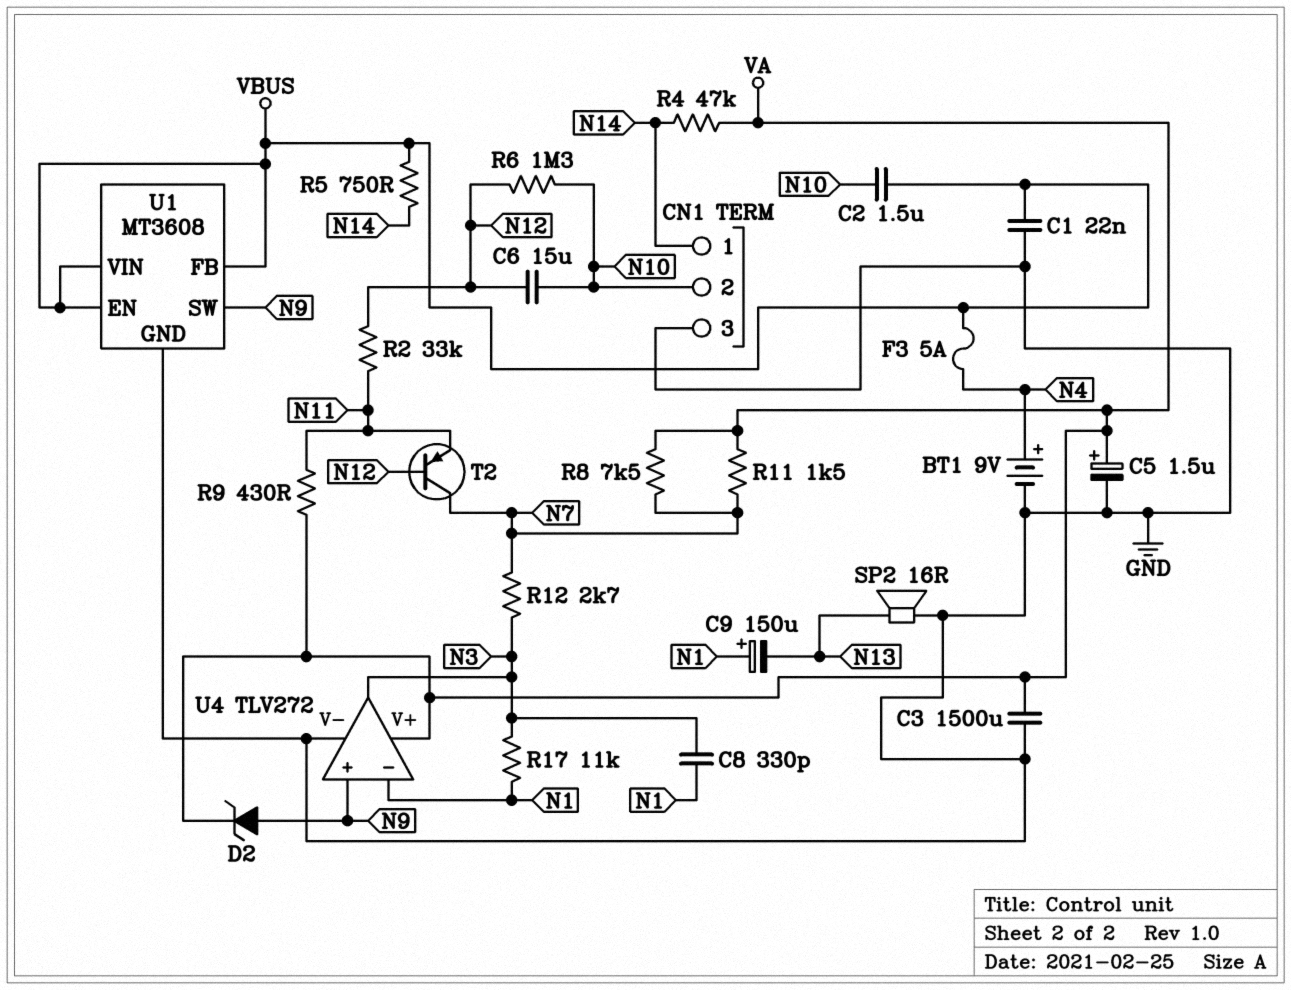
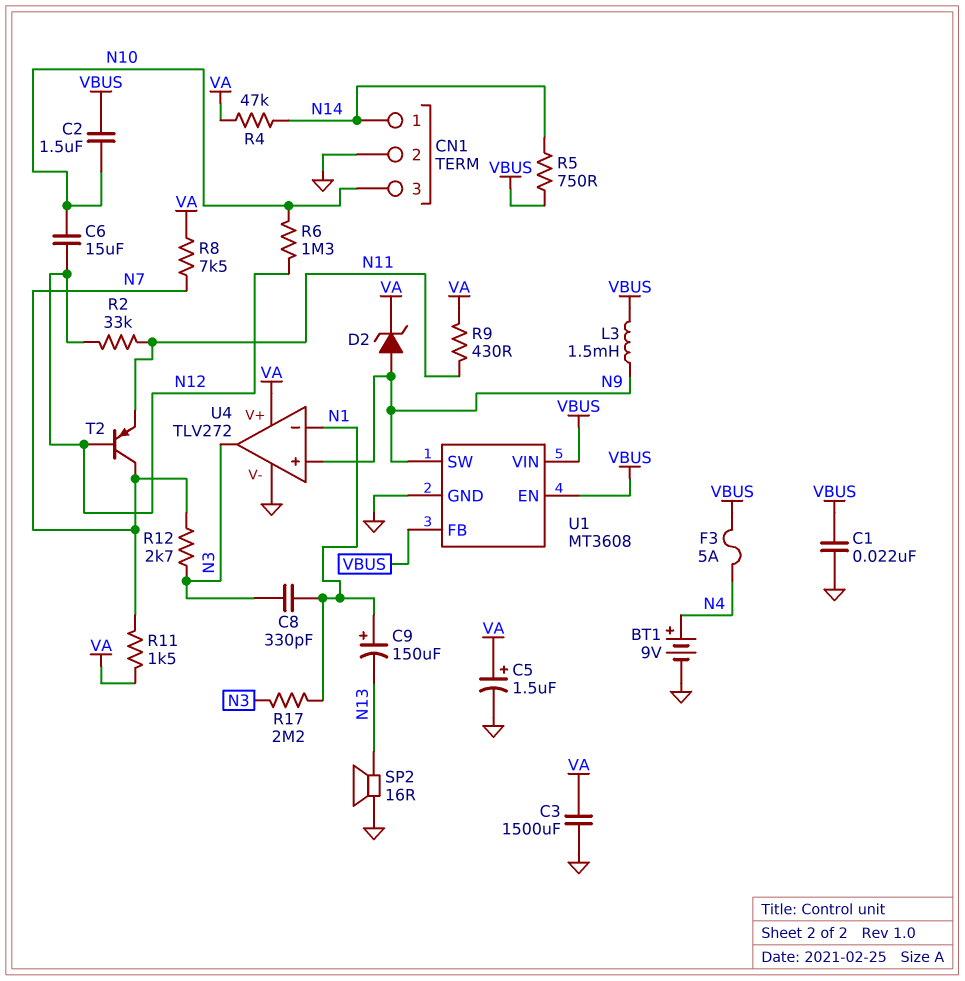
CN1 pin 2: N10 -> GND
CN1 pin 3: GND -> N10
L3: none -> 1.5mH (N9, VBUS)
R17: 11k (N1, N3) -> 2.2M (N1, N3)

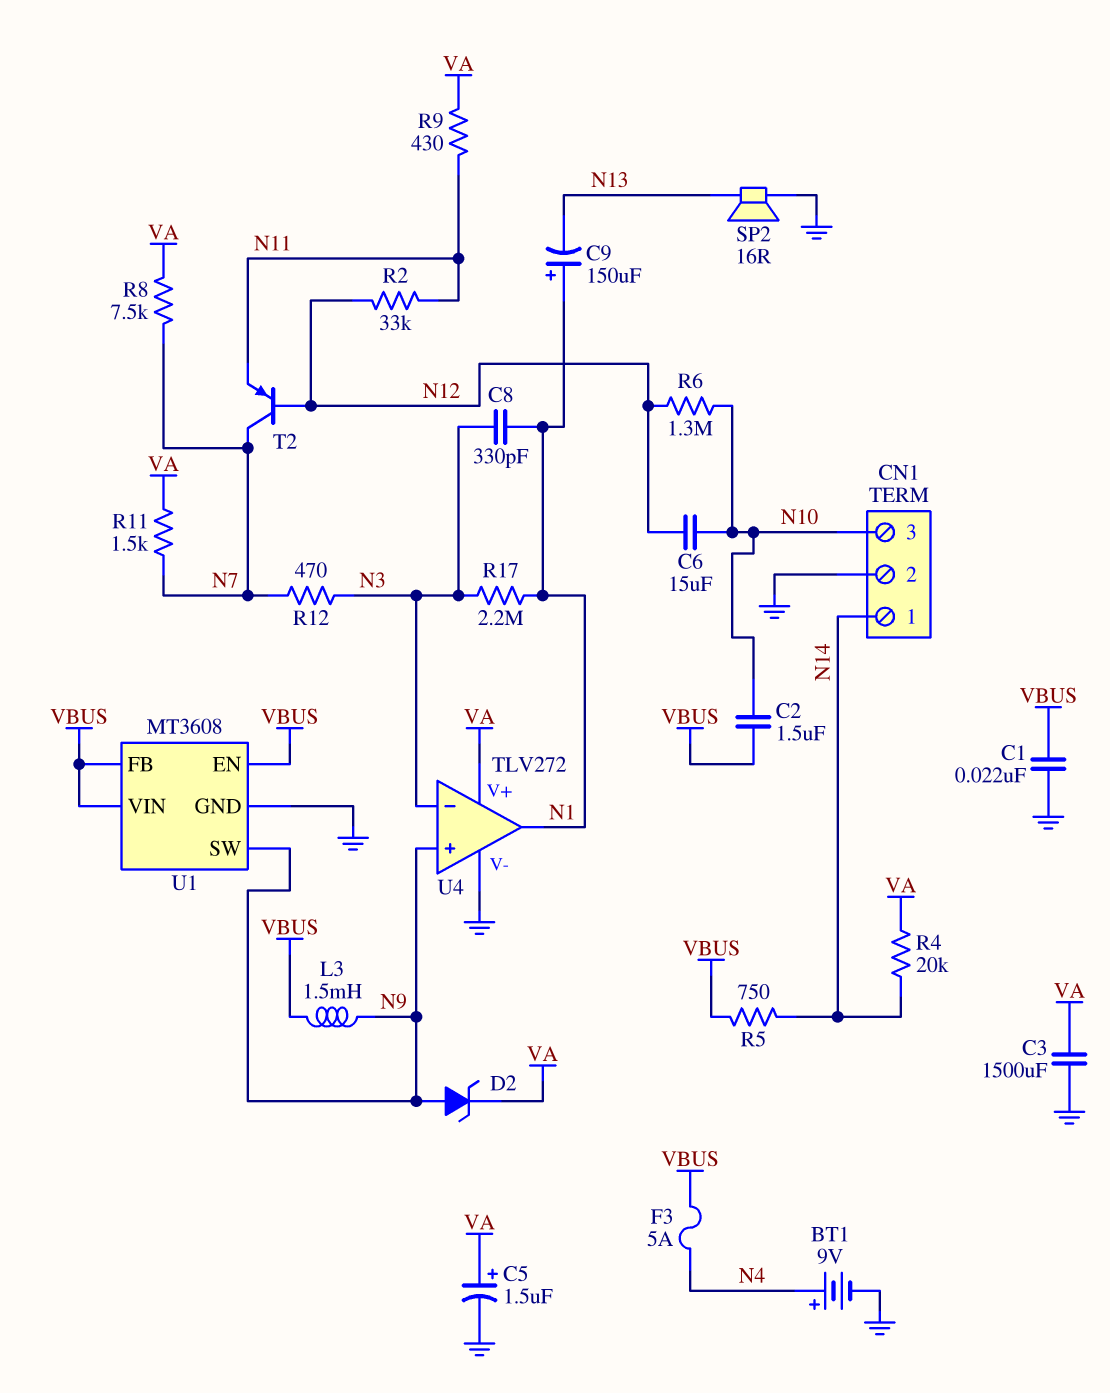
R4: 47k (N14, VA) -> 20k (N14, VA)
R12: 2.7k (N3, N7) -> 470 (N3, N7)
U4 pin in-: N1 -> N3
U4 pin out: N3 -> N1

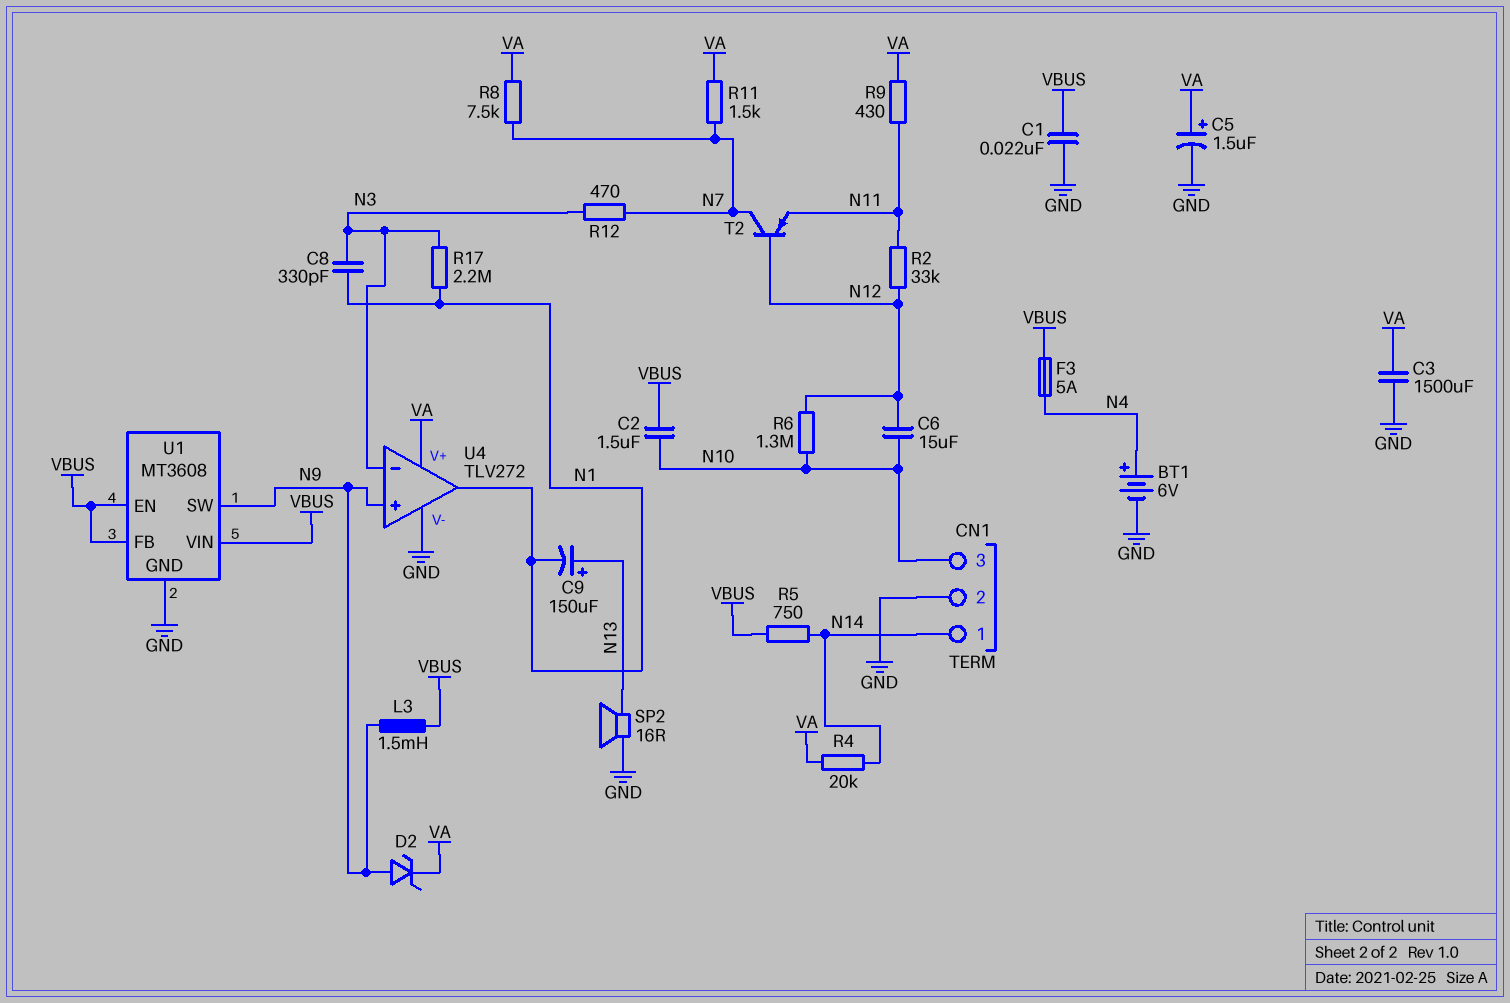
BT1: 9V (plus N4, minus GND) -> 6V (plus N4, minus GND)
C9: 150uF (plus N1, minus N13) -> 150uF (plus N13, minus N1)

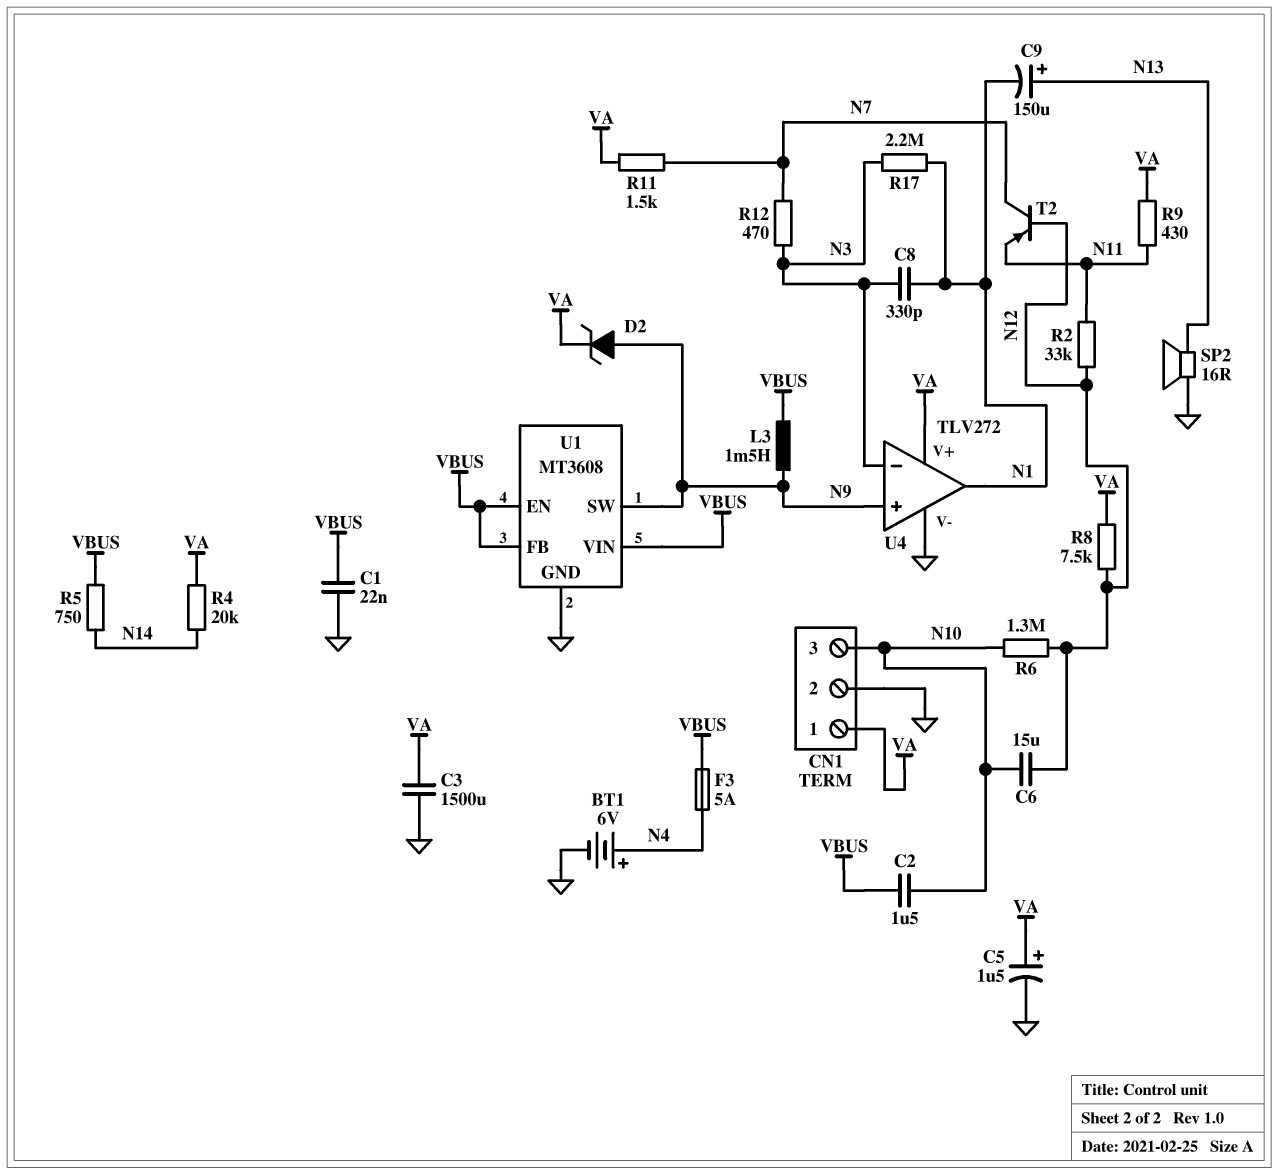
CN1 pin 1: N14 -> VA
R8: 7.5k (N7, VA) -> 7.5k (N12, VA)

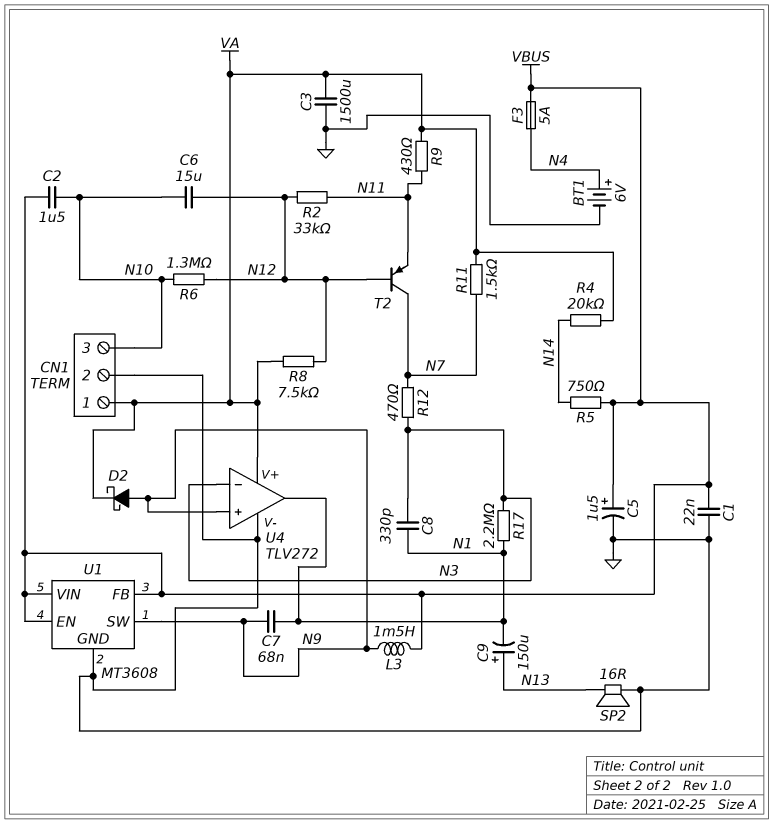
C5: 1.5uF (plus VA, minus GND) -> 1.5uF (plus VBUS, minus GND)
C7: none -> 68nF (N1, N9)
D2: zener (A N9, K VA) -> schottky (A N9, K VA)

